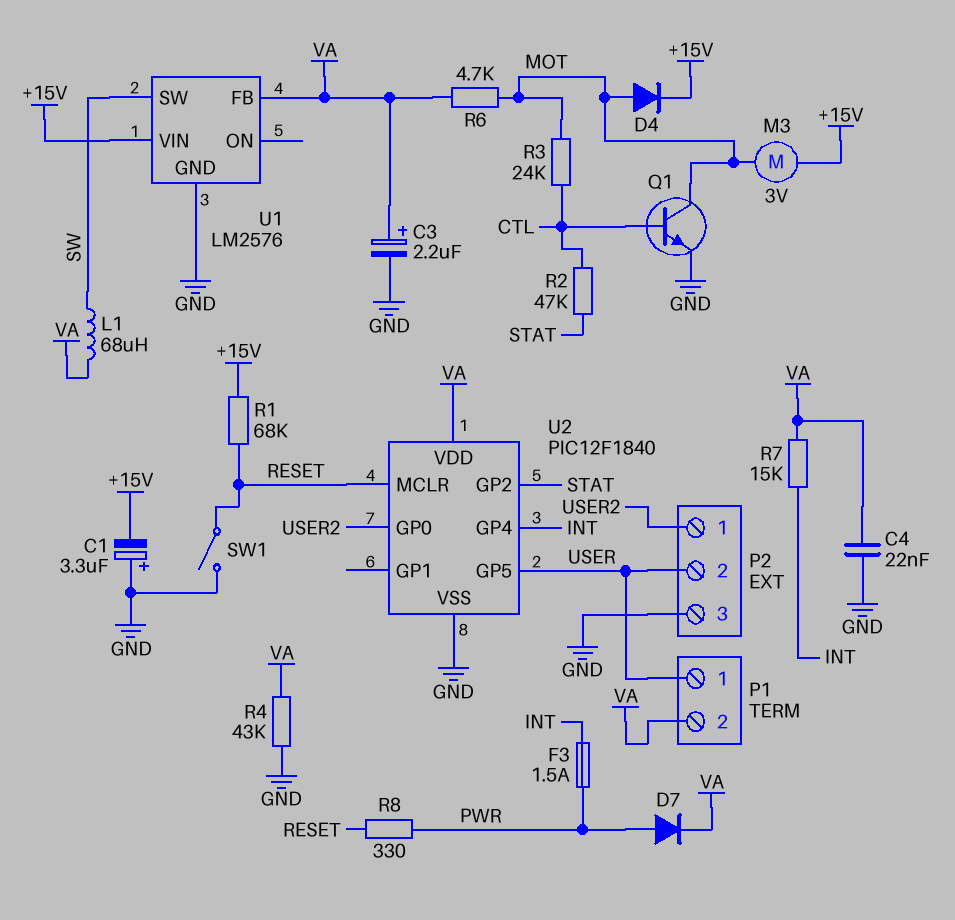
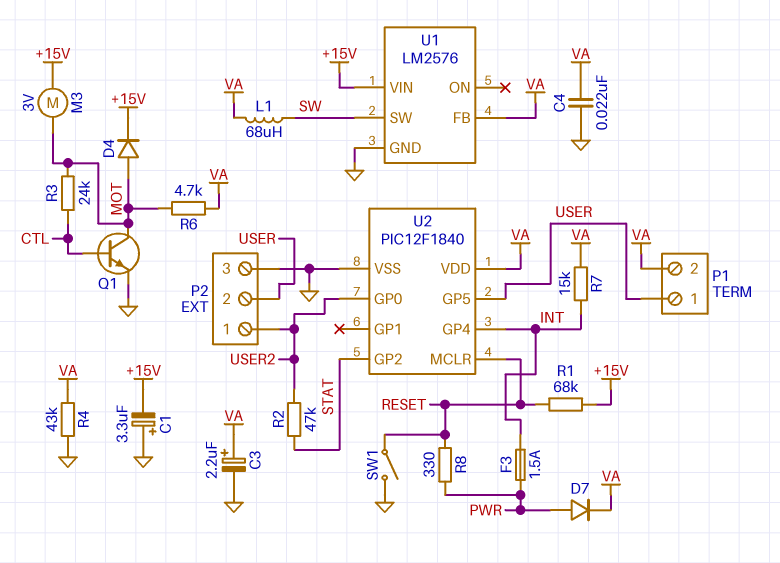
R2: 47k (CTL, STAT) -> 47k (STAT, USER2)

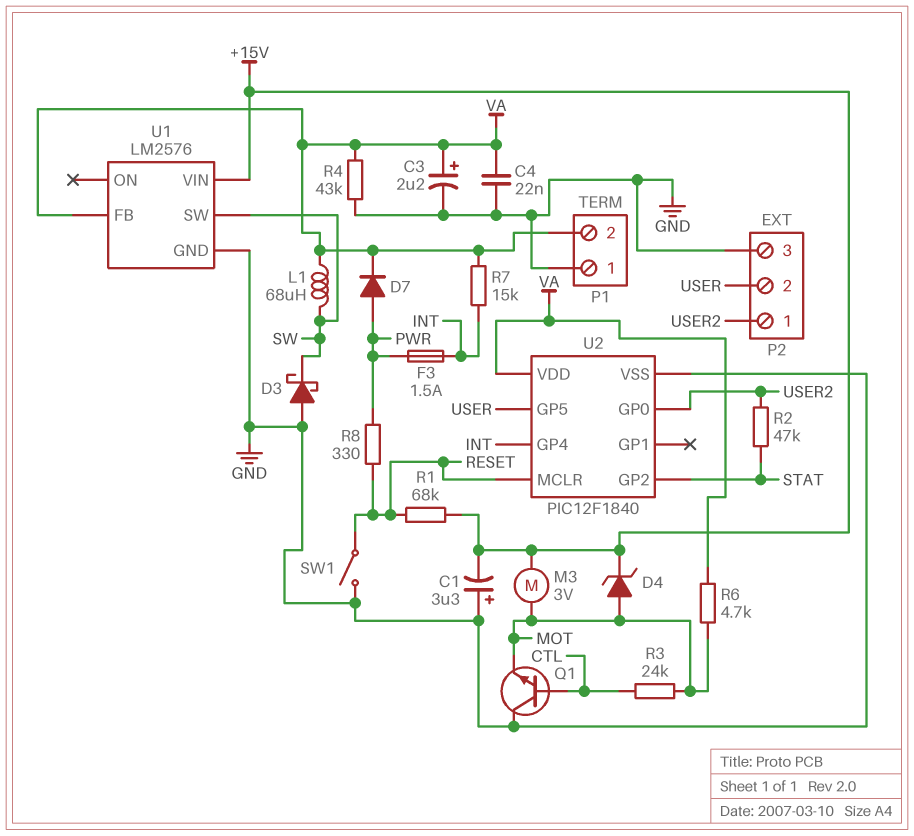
D3: none -> schottky (A GND, K SW)
D4: diode (A MOT, K +15V) -> zener (A MOT, K +15V)
P1 pin 1: USER -> GND
Q1: NPN (B CTL, C MOT, E GND) -> NPN (B CTL, C GND, E MOT)

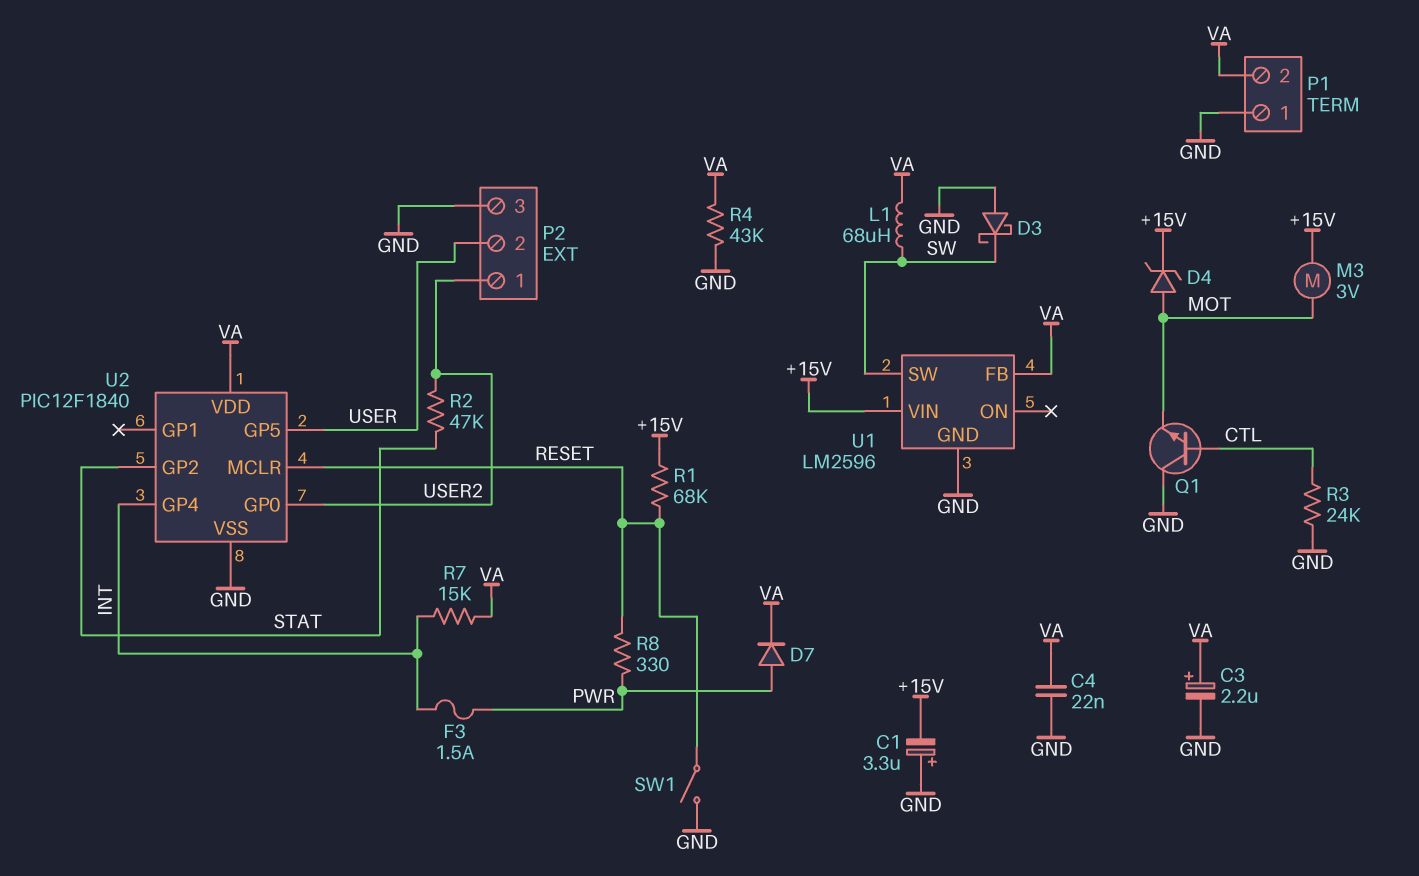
R3: 24k (CTL, MOT) -> 24k (CTL, GND)
R6: 4.7k (MOT, VA) -> none
U1: LM2576 -> LM2596

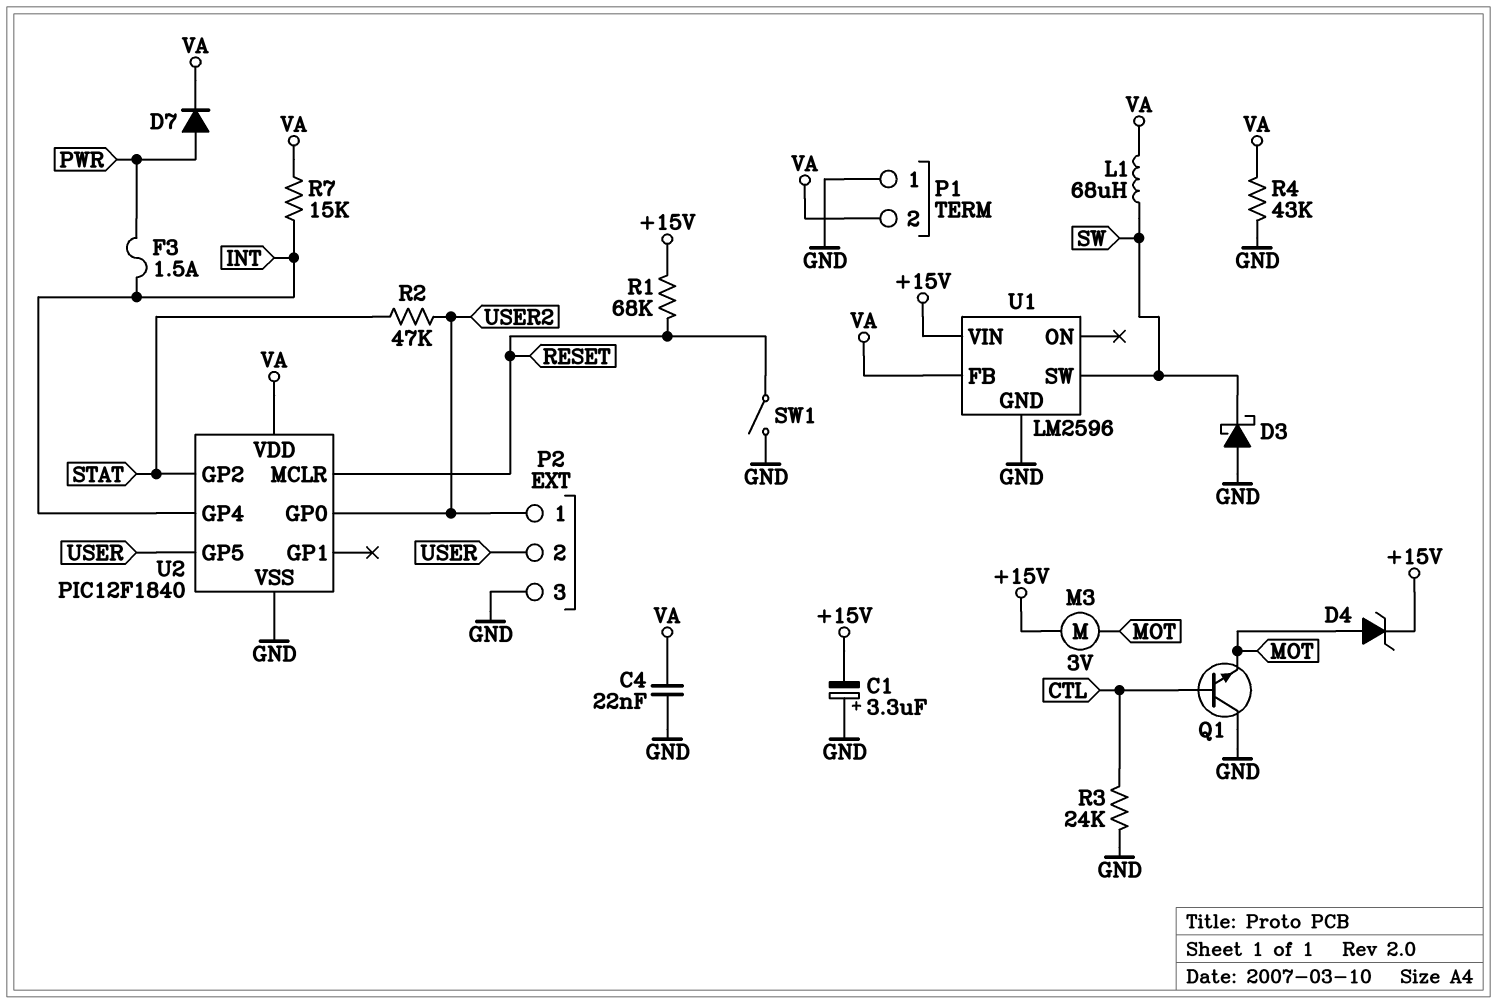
C3: 2.2uF (plus VA, minus GND) -> none
R8: 330 (PWR, RESET) -> none

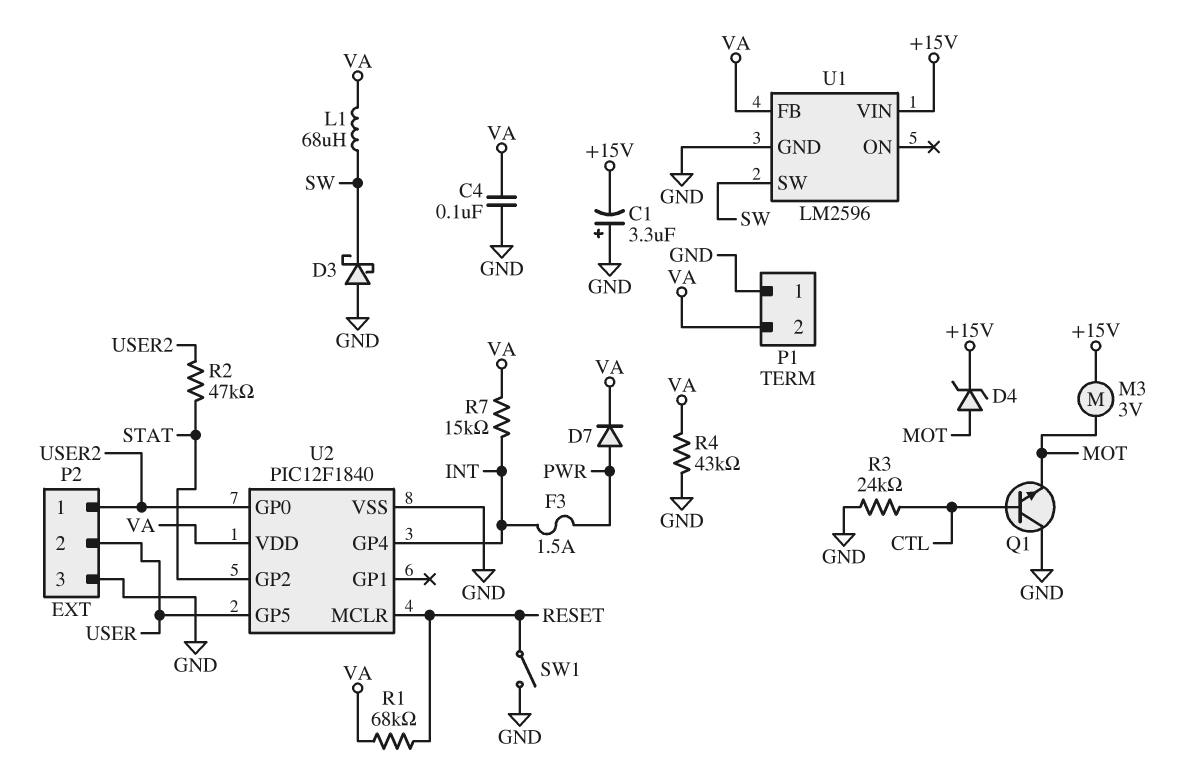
C4: 22nF (GND, VA) -> 100nF (GND, VA)
R1: 68k (+15V, RESET) -> 68k (RESET, VA)

